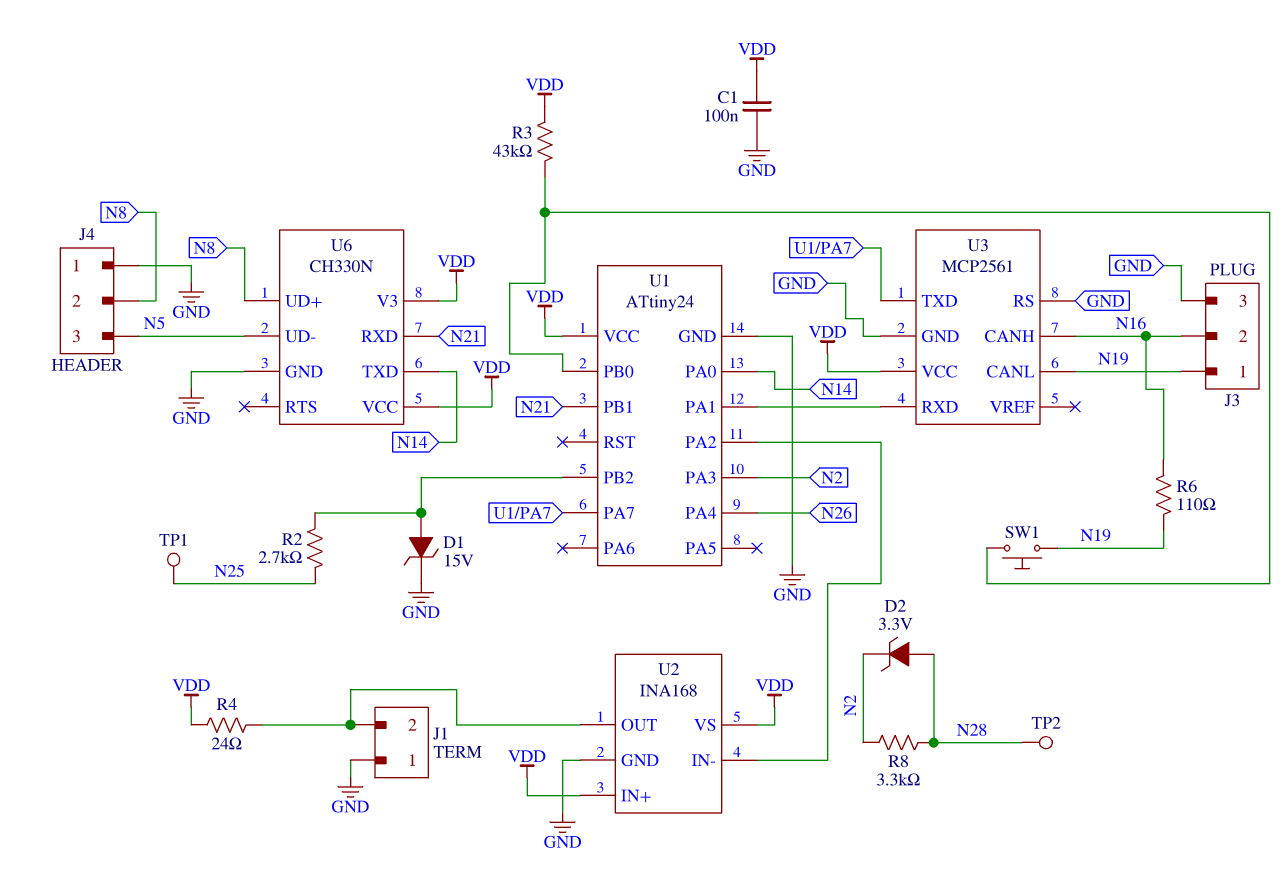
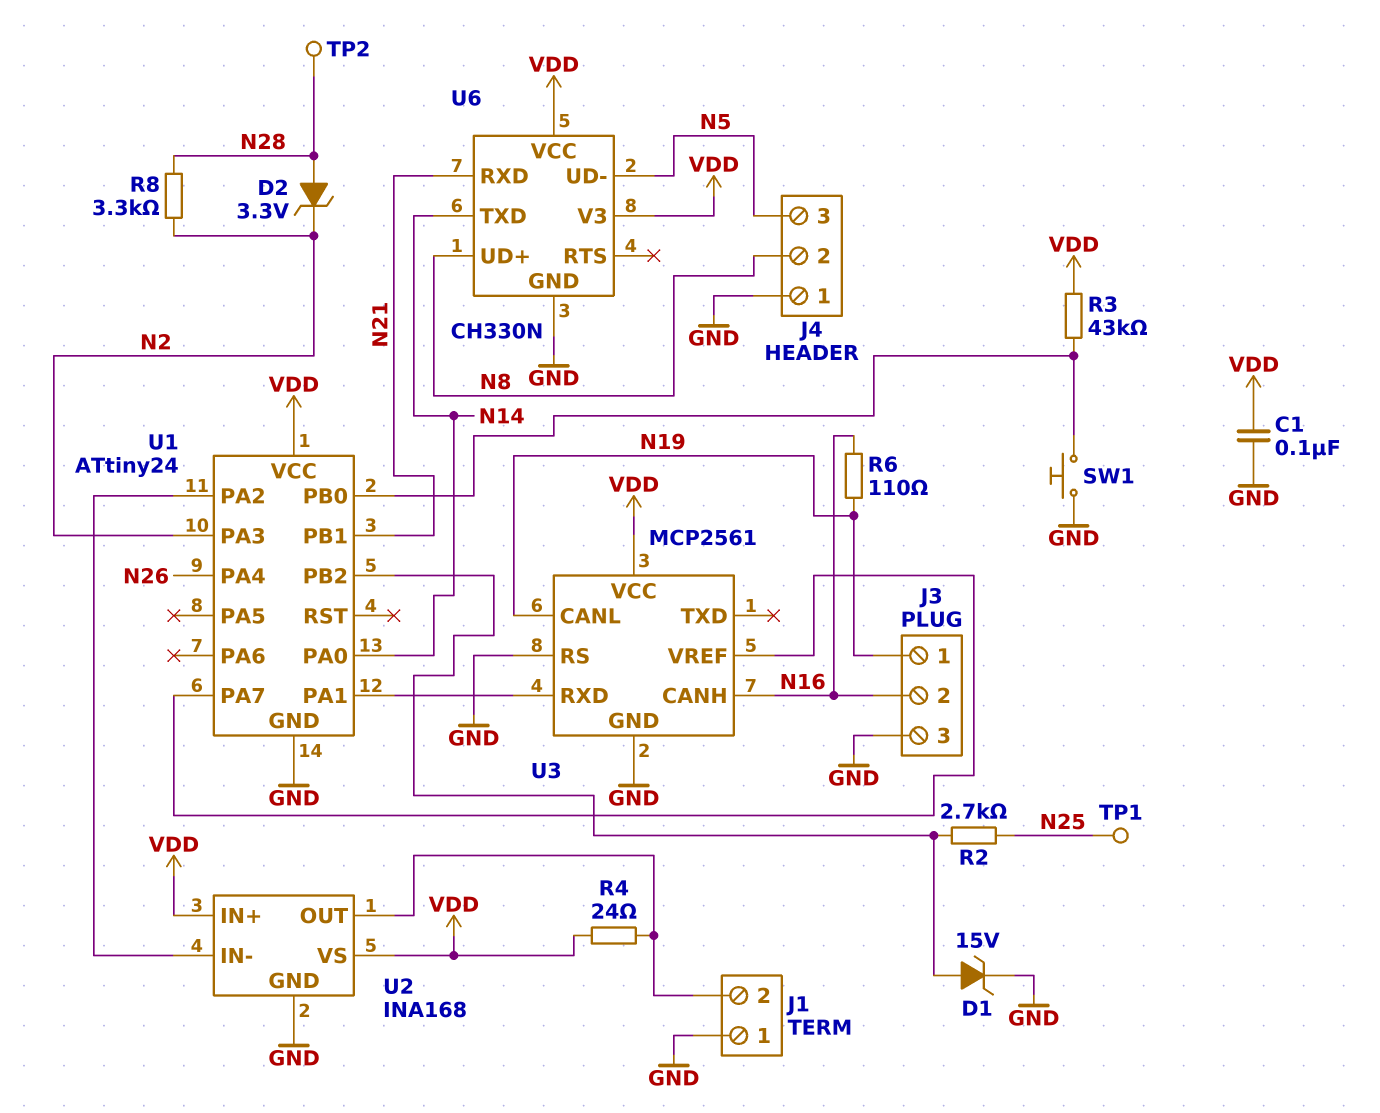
SW1: button (N19, U1/PB0) -> button (GND, U1/PB0)
U3 pin TXD: U1/PA7 -> none
U3 pin VREF: none -> U1/PA7

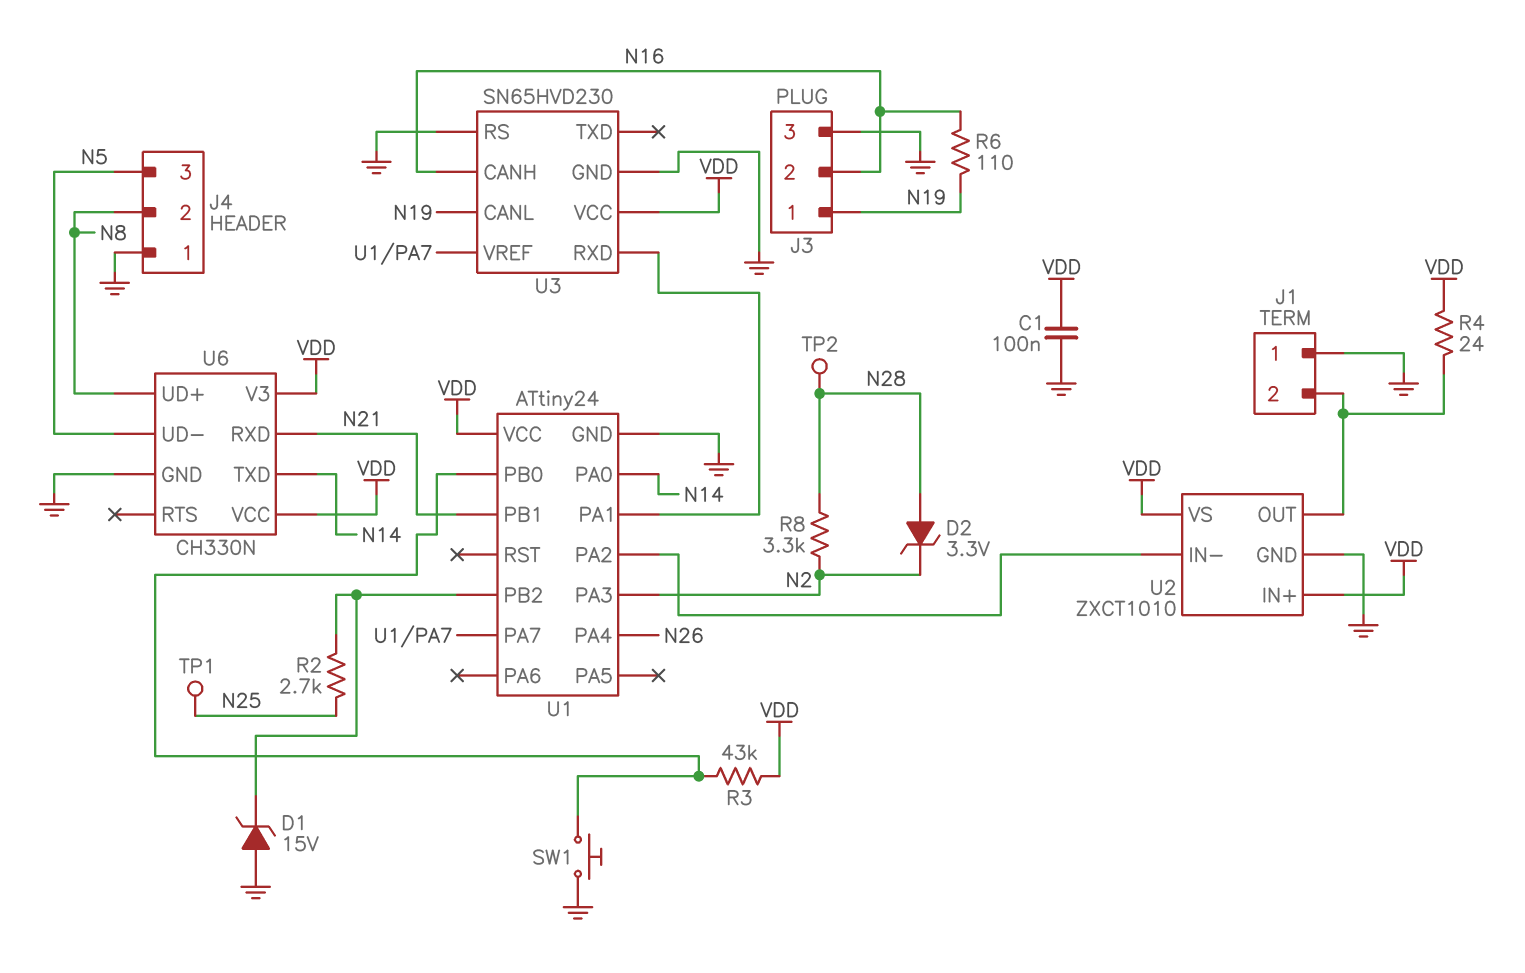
D1: zener 15V (A U1/PB2, K GND) -> zener 15V (A GND, K U1/PB2)
U2: INA168 -> ZXCT1010
U3: MCP2561 -> SN65HVD230

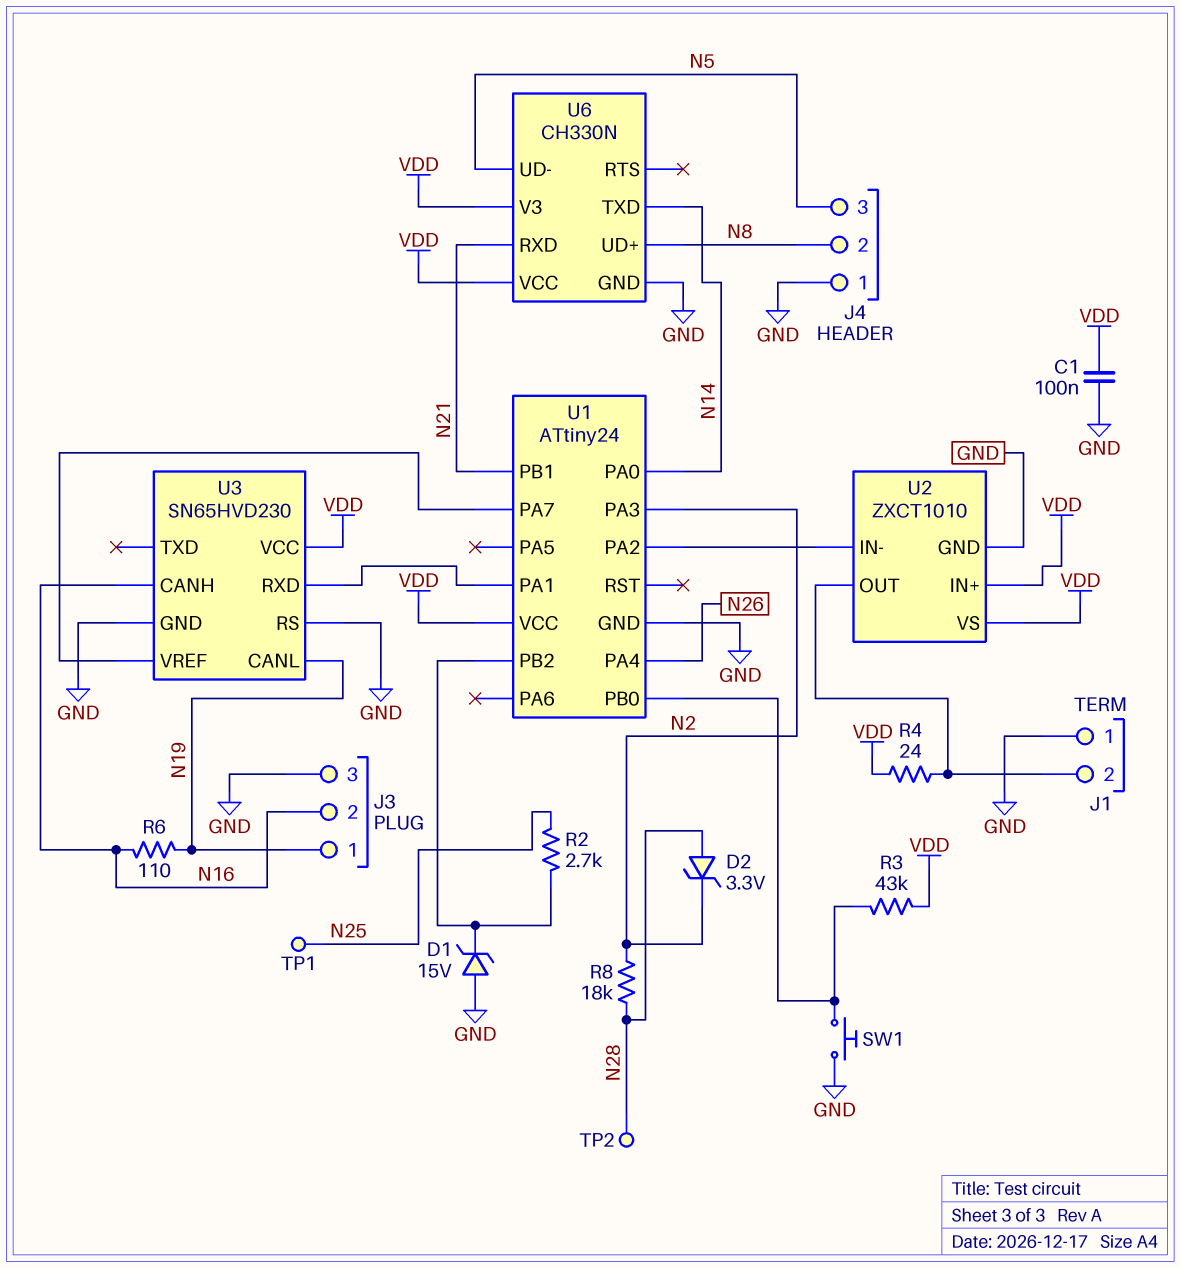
R8: 3.3k (N2, N28) -> 18k (N2, N28)

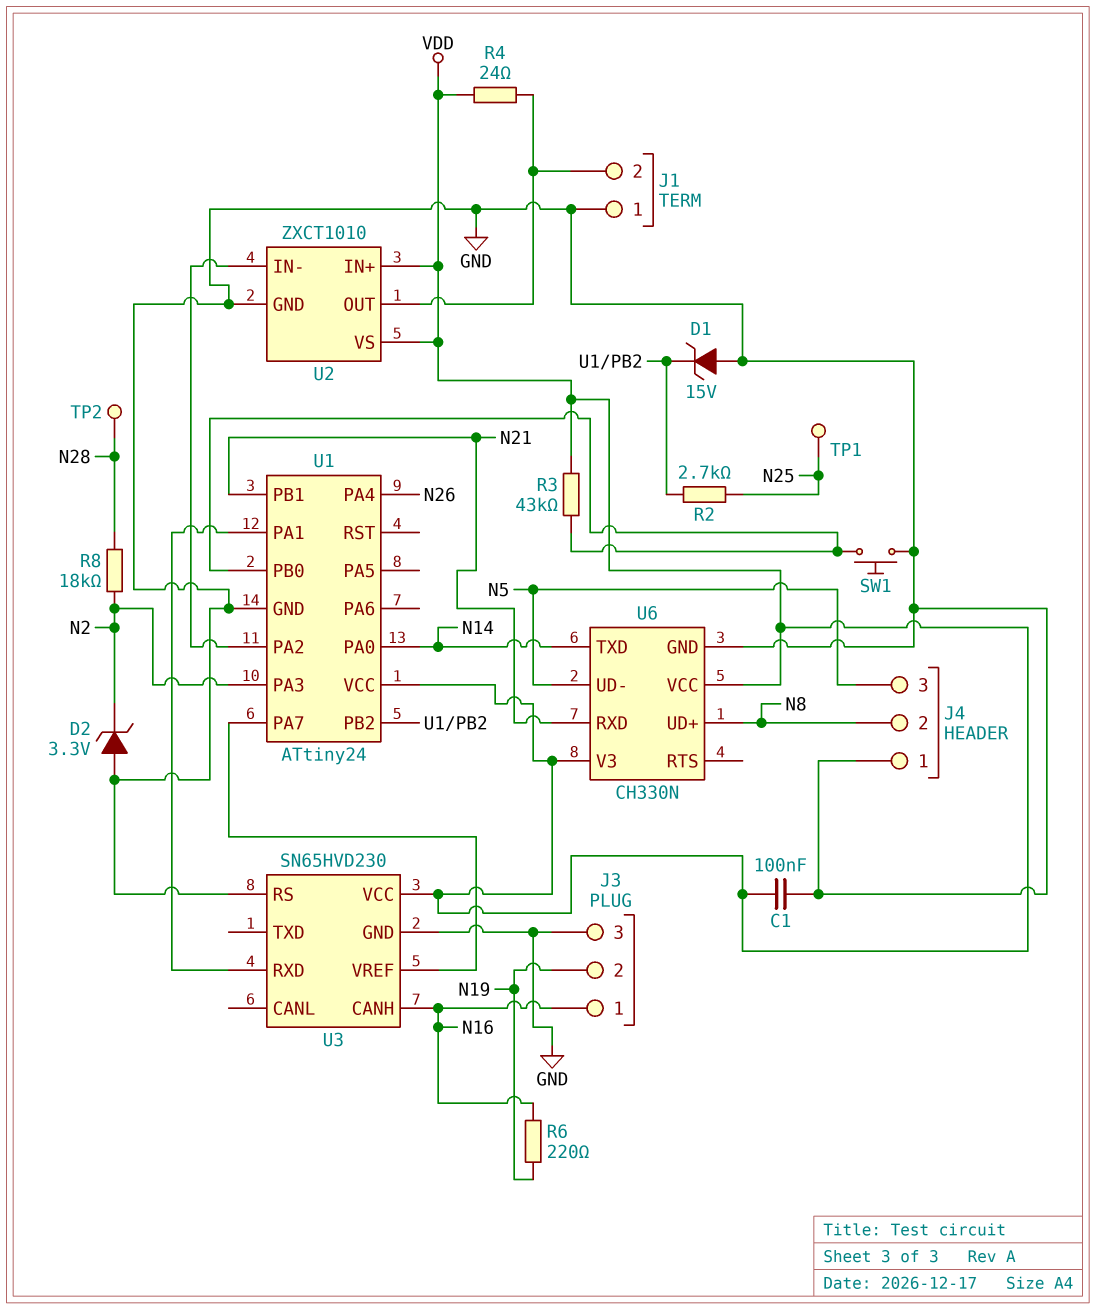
D2: zener 3.3V (A N28, K N2) -> zener 3.3V (A GND, K N2)
J3 pin 1: N19 -> N16
J3 pin 2: N16 -> N19
R6: 110 (N16, N19) -> 220 (N16, N19)
U3 pin CANL: N19 -> none

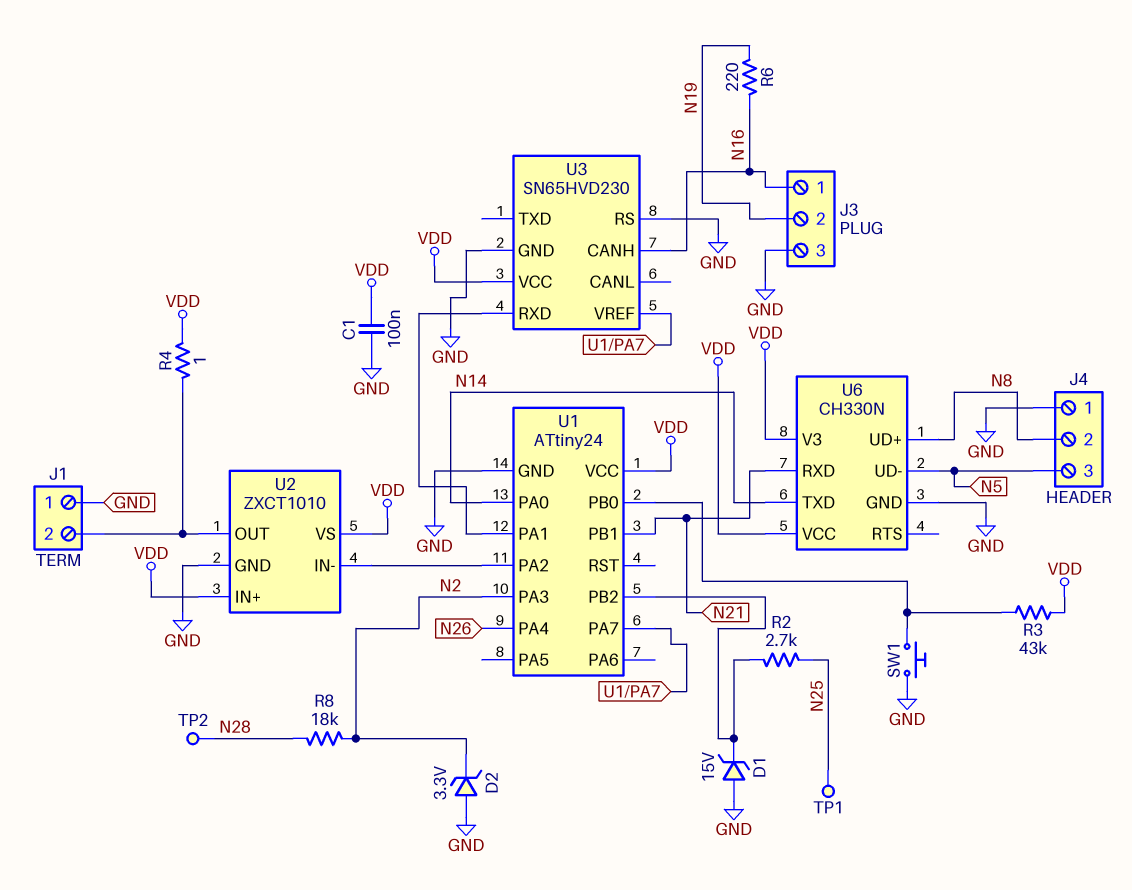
R4: 24 (J1/2, VDD) -> 1 (J1/2, VDD)

